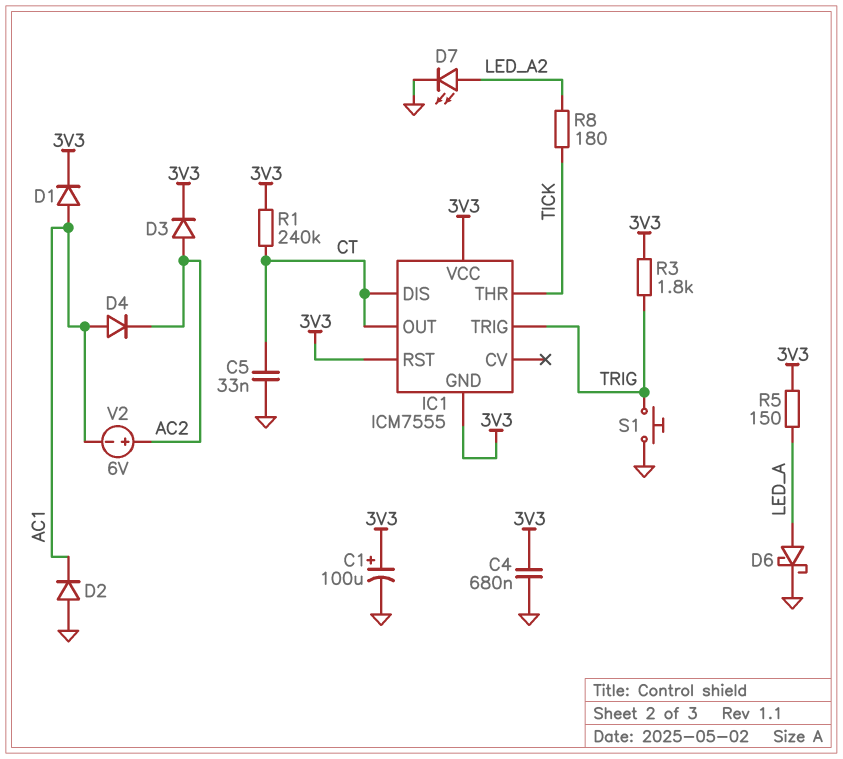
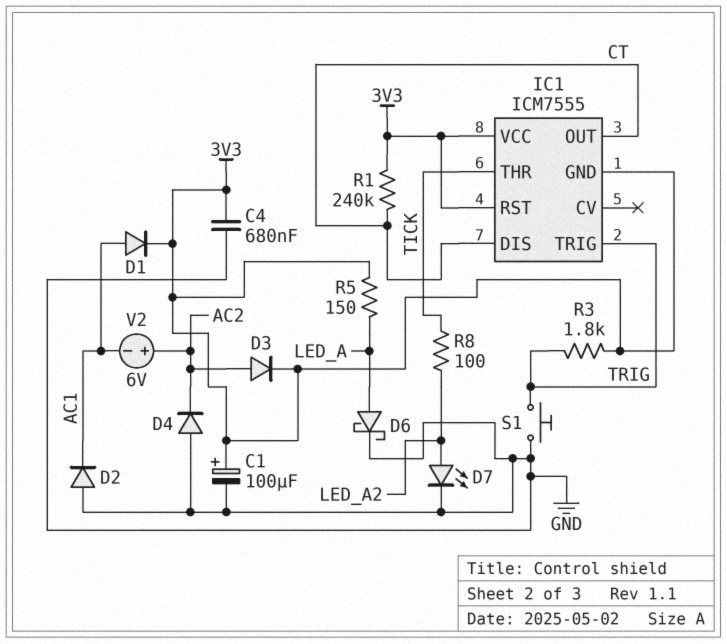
C5: 33nF (CT, GND) -> none
D4: diode (A AC1, K AC2) -> diode (A GND, K AC2)
R8: 180 (LED_A2, TICK) -> 100 (LED_A2, TICK)

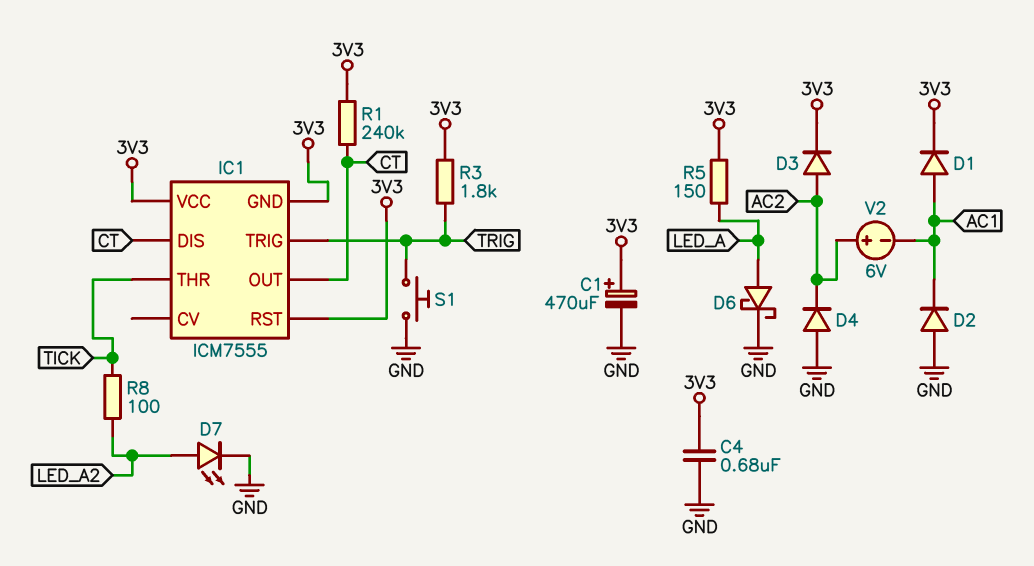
C1: 100uF (plus 3V3, minus GND) -> 470uF (plus 3V3, minus GND)

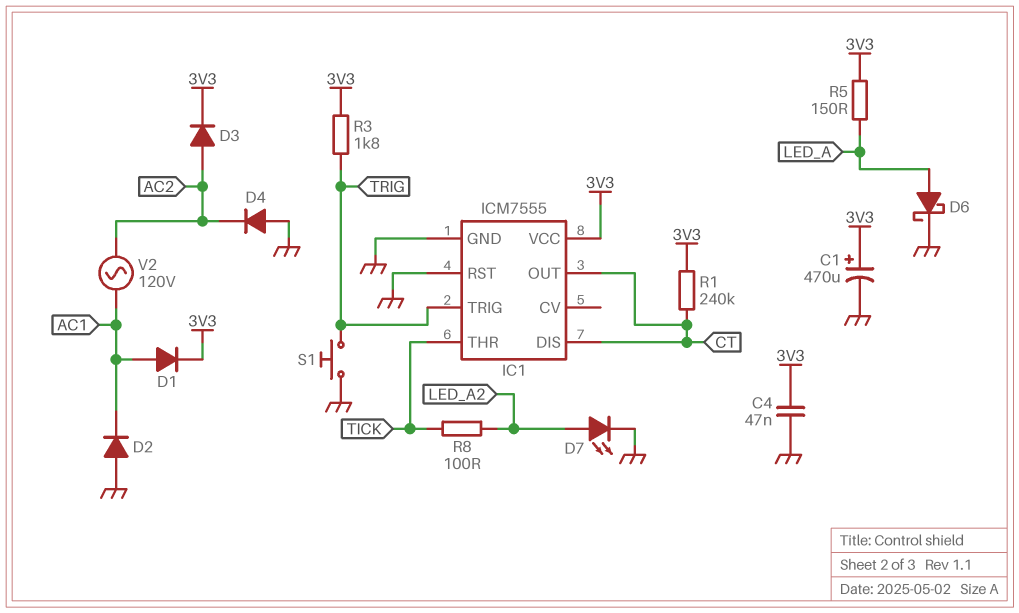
C4: 680nF (3V3, GND) -> 47nF (3V3, GND)
IC1 pin GND: 3V3 -> GND
IC1 pin RST: 3V3 -> GND
V2: 6V (plus AC2, minus AC1) -> AC 120V (AC1, AC2)

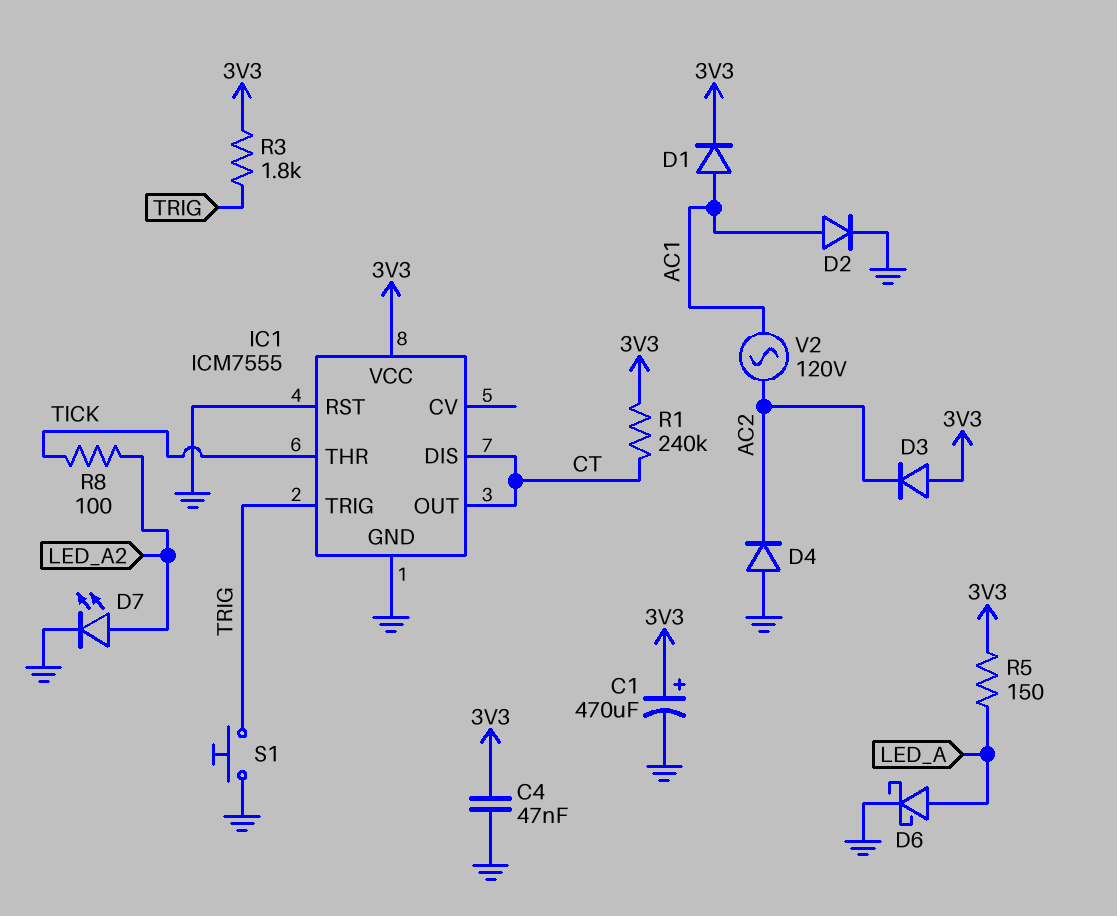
D2: diode (A GND, K AC1) -> diode (A AC1, K GND)
D3: diode (A AC2, K 3V3) -> diode (A 3V3, K AC2)

